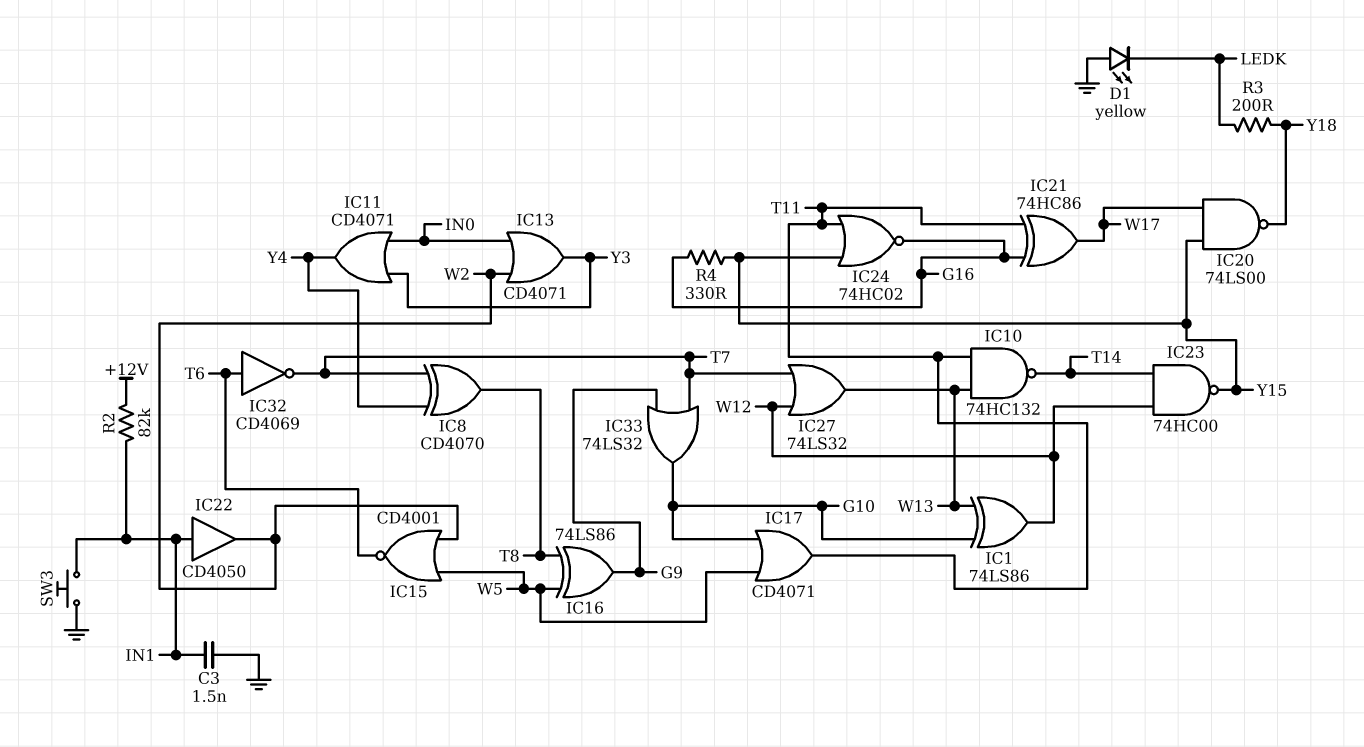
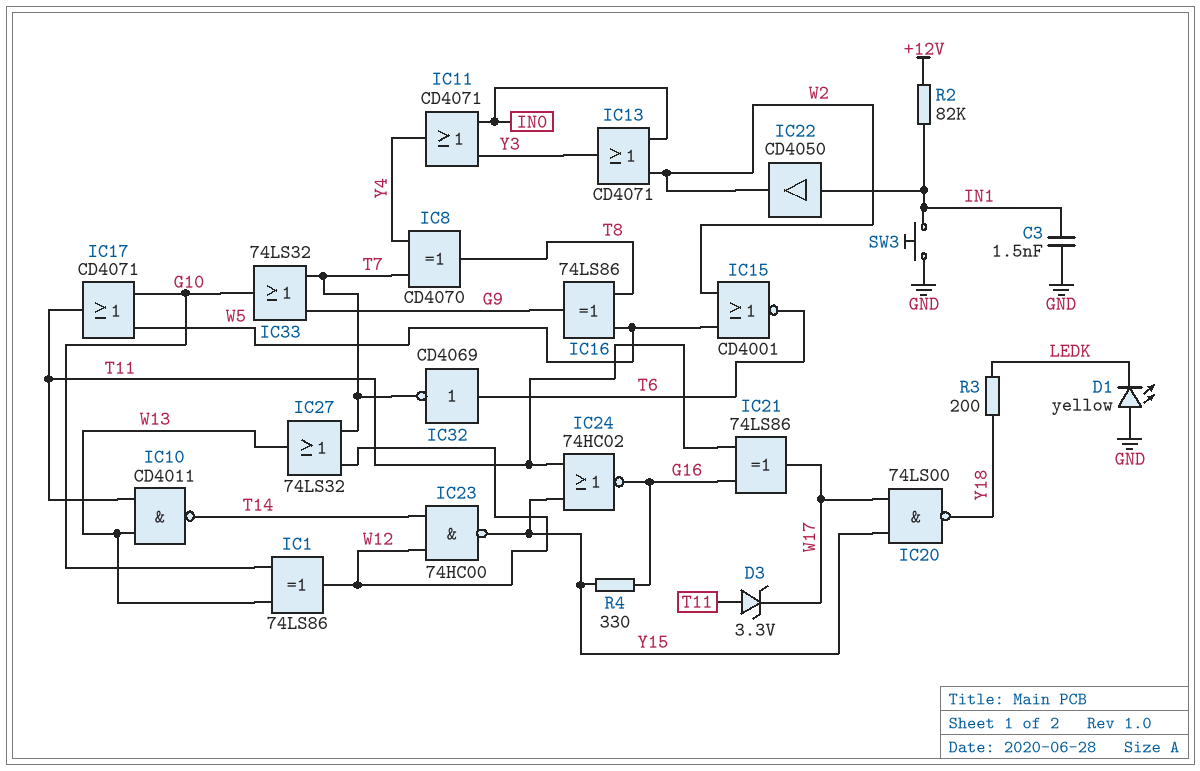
D3: none -> zener 3.3V (A T11, K W17)
IC10: NAND 74HC132 (in T11, in W13, out T14) -> NAND CD4011 (in T11, in W13, out T14)
IC21: XOR 74HC86 (in G16, in T11, out W17) -> XOR 74LS86 (in G16, in T11, out W17)

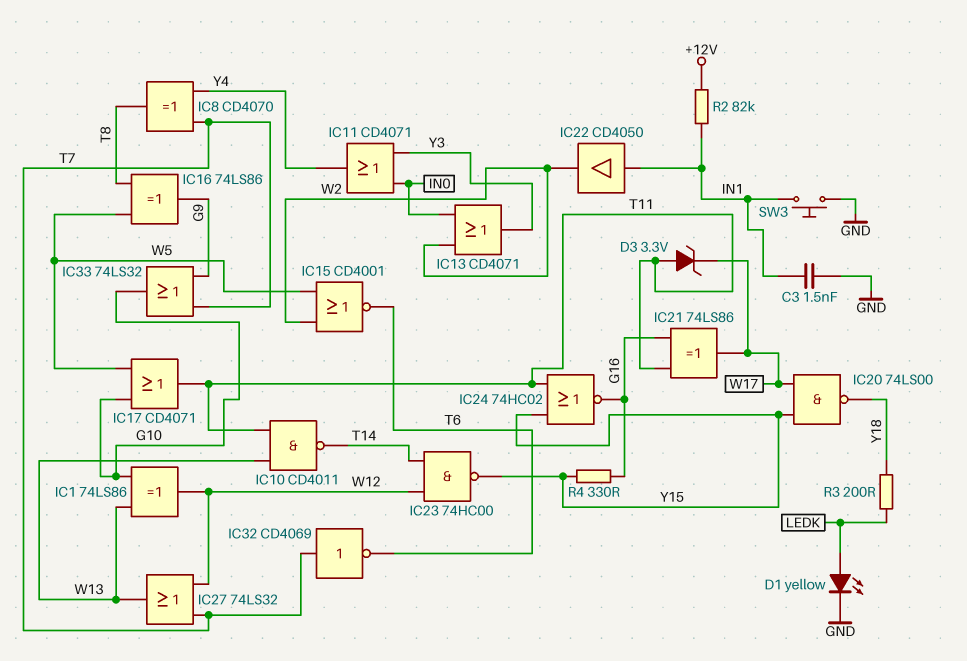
D1: LED yellow (A GND, K LEDK) -> LED yellow (A LEDK, K GND)
IC32: NOT CD4069 (in T6, out T7) -> NOT CD4069 (in T7, out T6)

